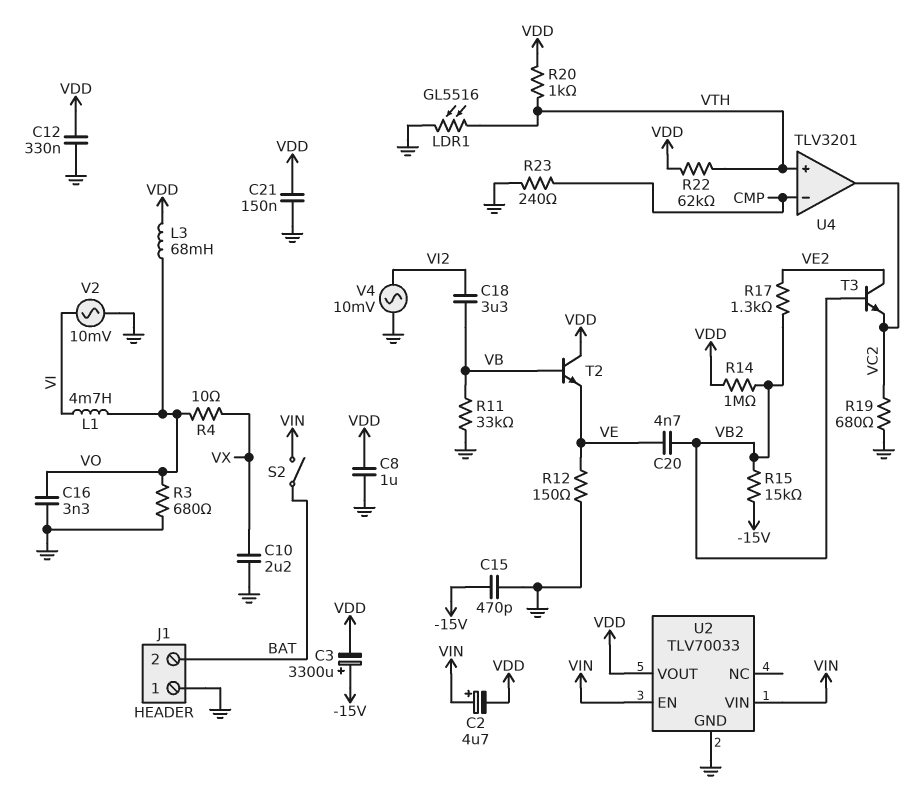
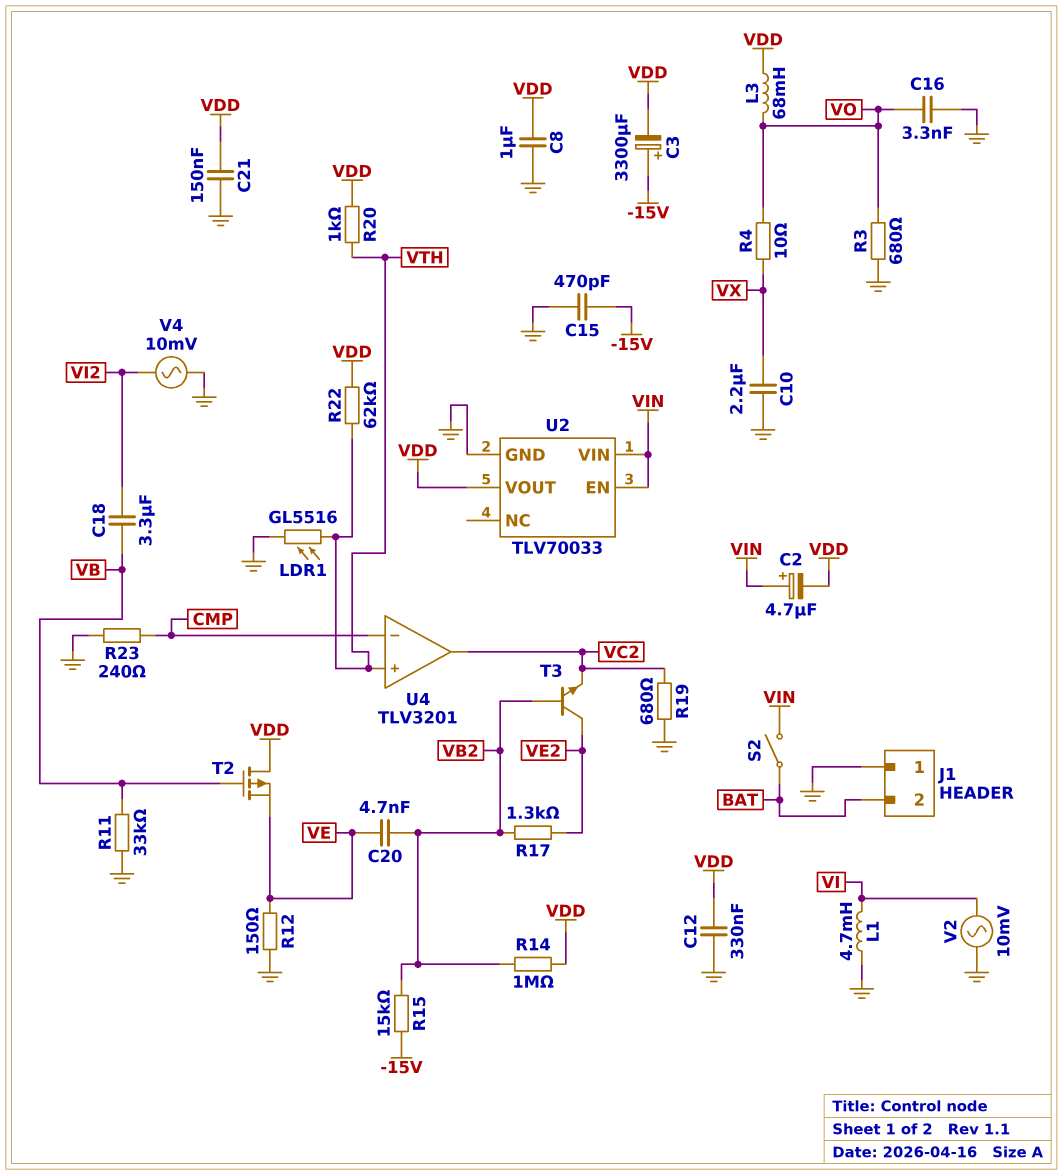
L1: 4.7mH (VI, VO) -> 4.7mH (GND, VI)
T2: NPN (B VB, C VDD, E VE) -> PMOS (G VB, D VDD, S VE)

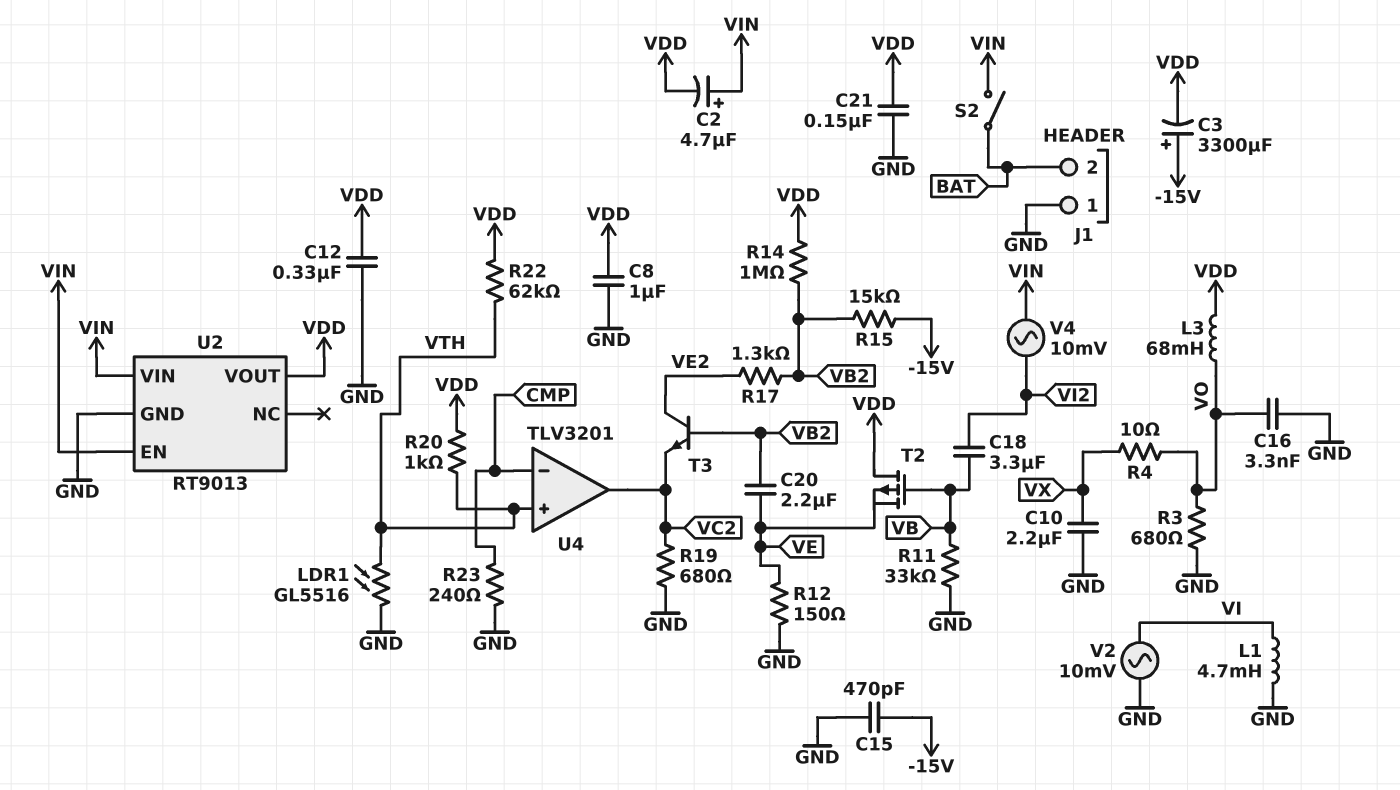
C20: 4.7nF (VB2, VE) -> 2.2uF (VB2, VE)
U2: TLV70033 -> RT9013
V4: AC 10mV (GND, VI2) -> AC 10mV (VI2, VIN)

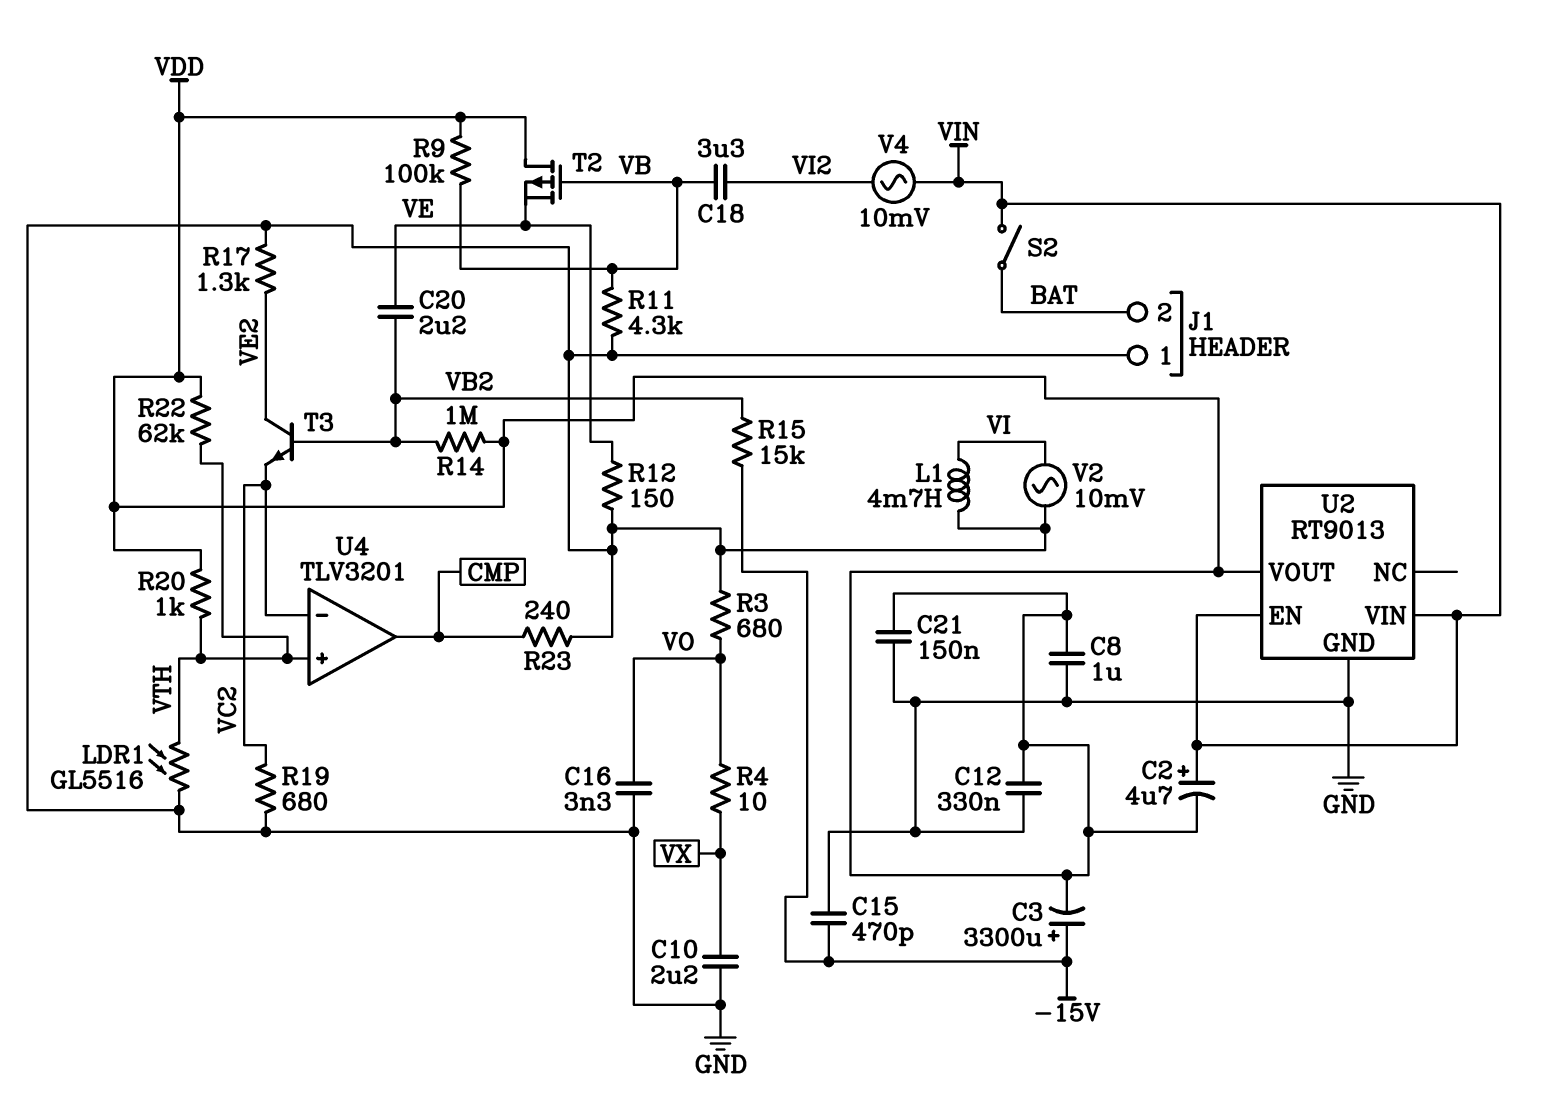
L3: 68mH (VDD, VO) -> none
R9: none -> 100k (VB, VDD)
R11: 33k (GND, VB) -> 4.3k (GND, VB)
R17: 1.3k (VB2, VE2) -> 1.3k (GND, VE2)
U4 pin in-: CMP -> VC2
U4 pin out: VC2 -> CMP

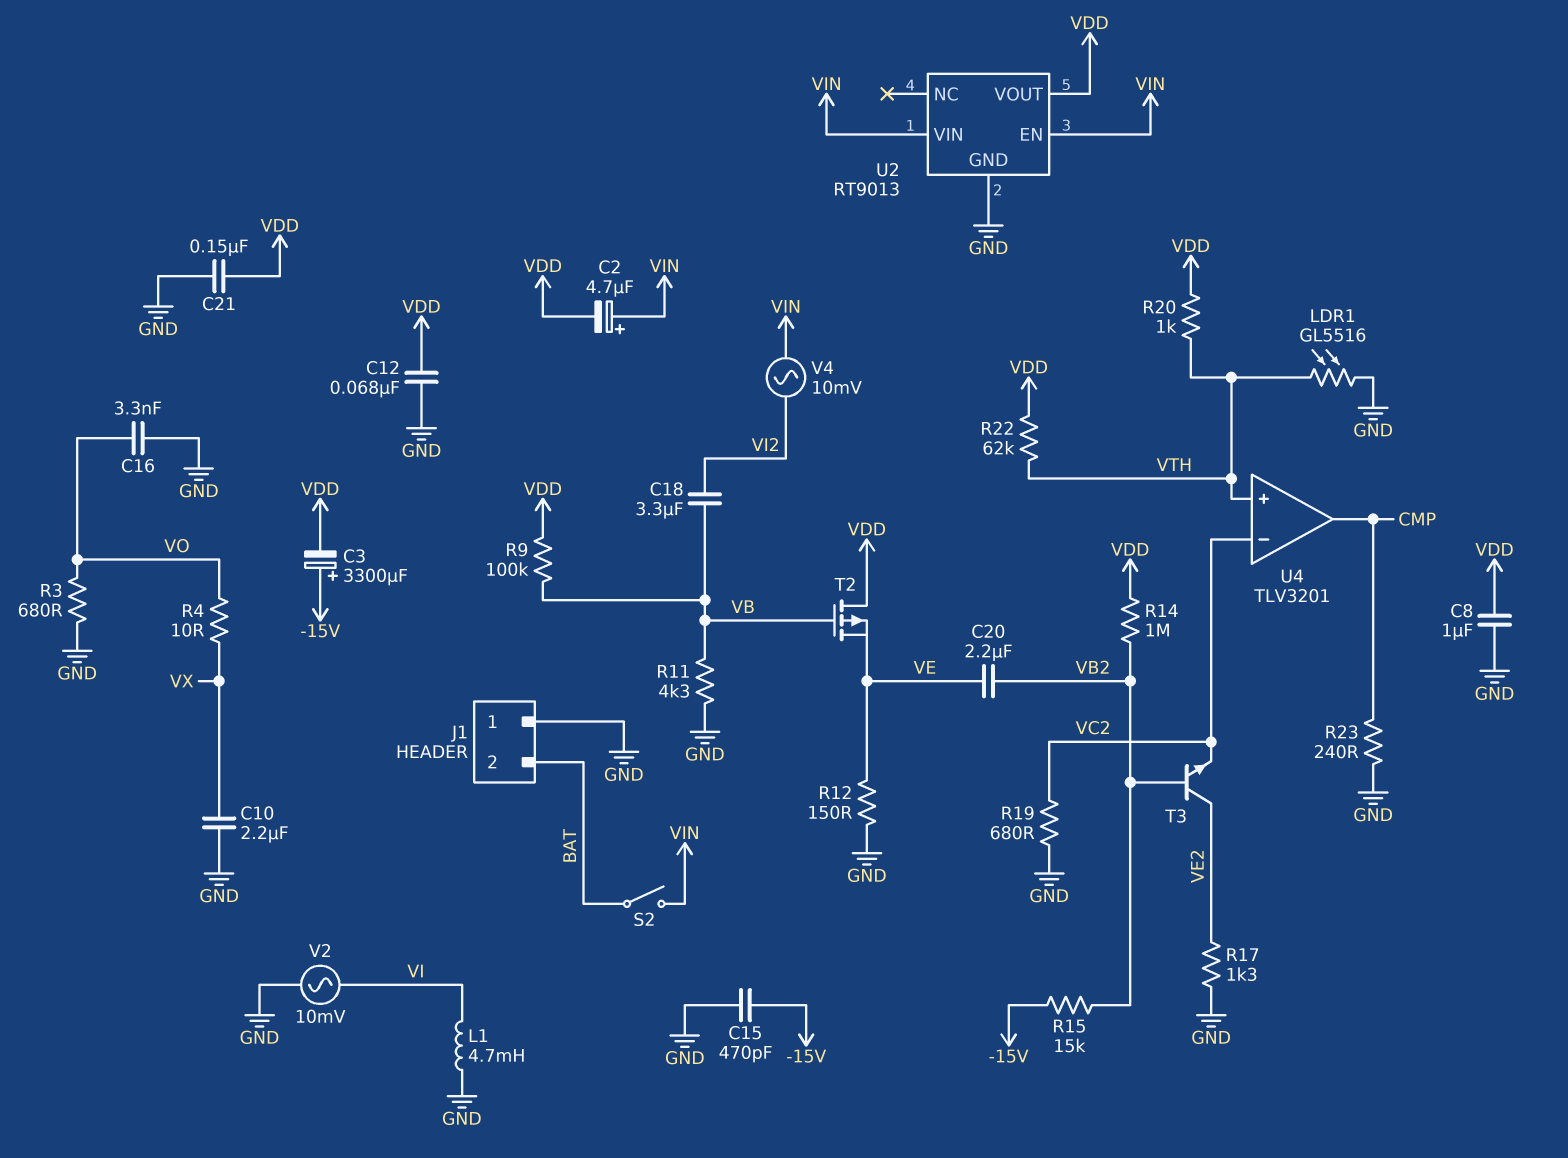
C12: 330nF (GND, VDD) -> 68nF (GND, VDD)

